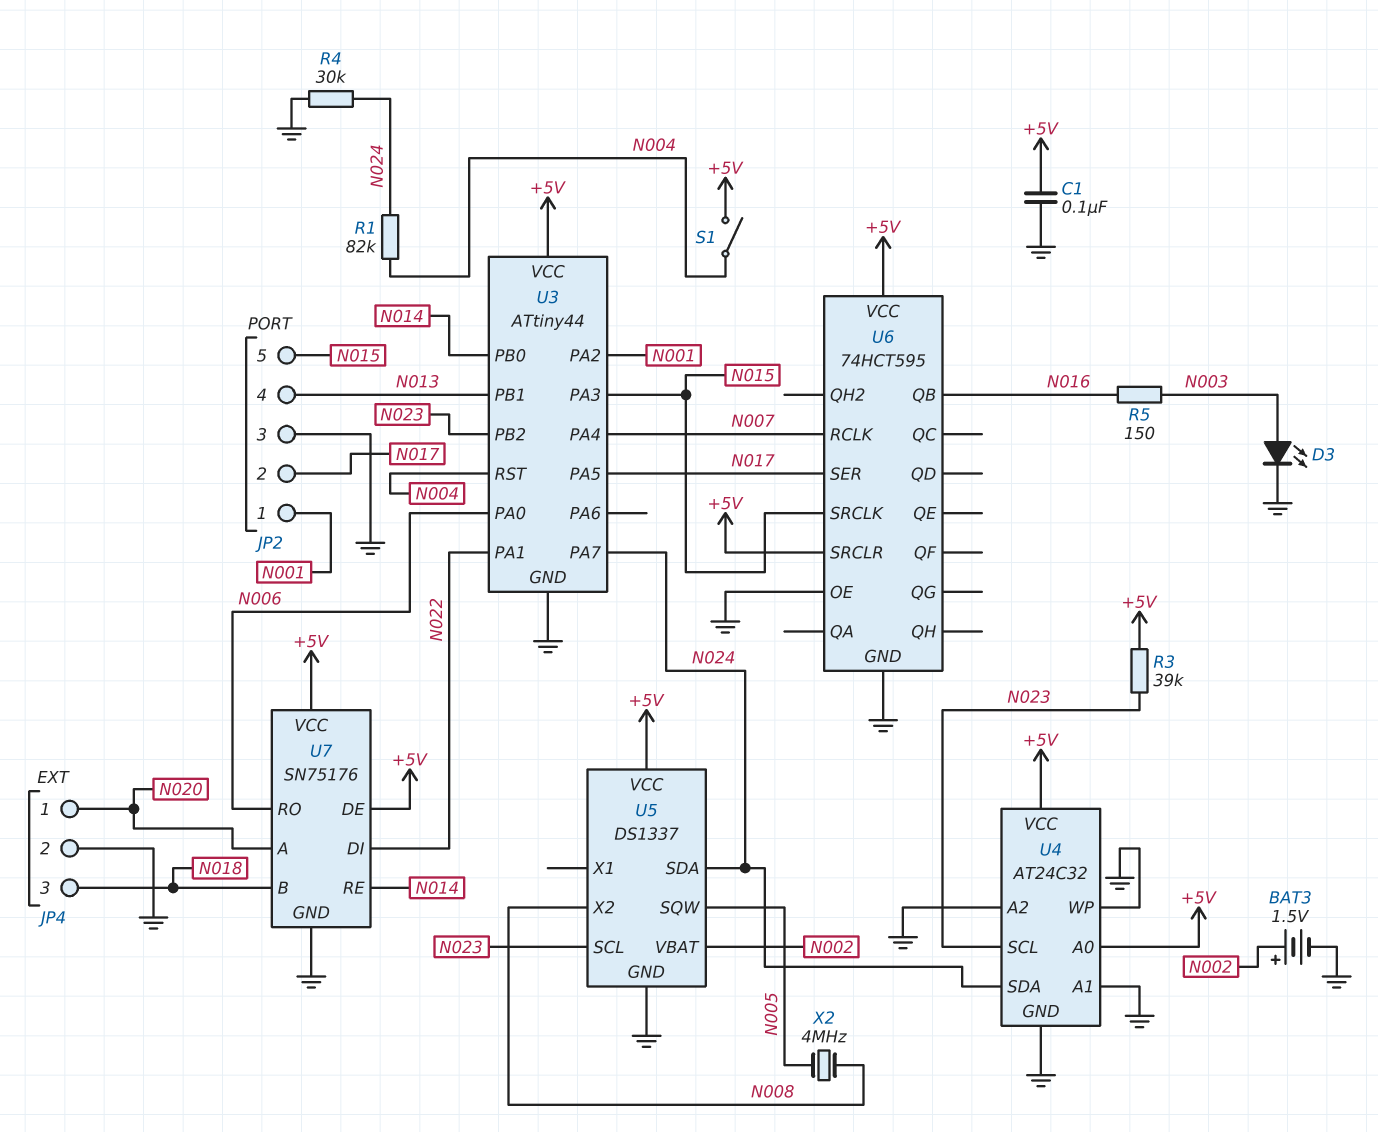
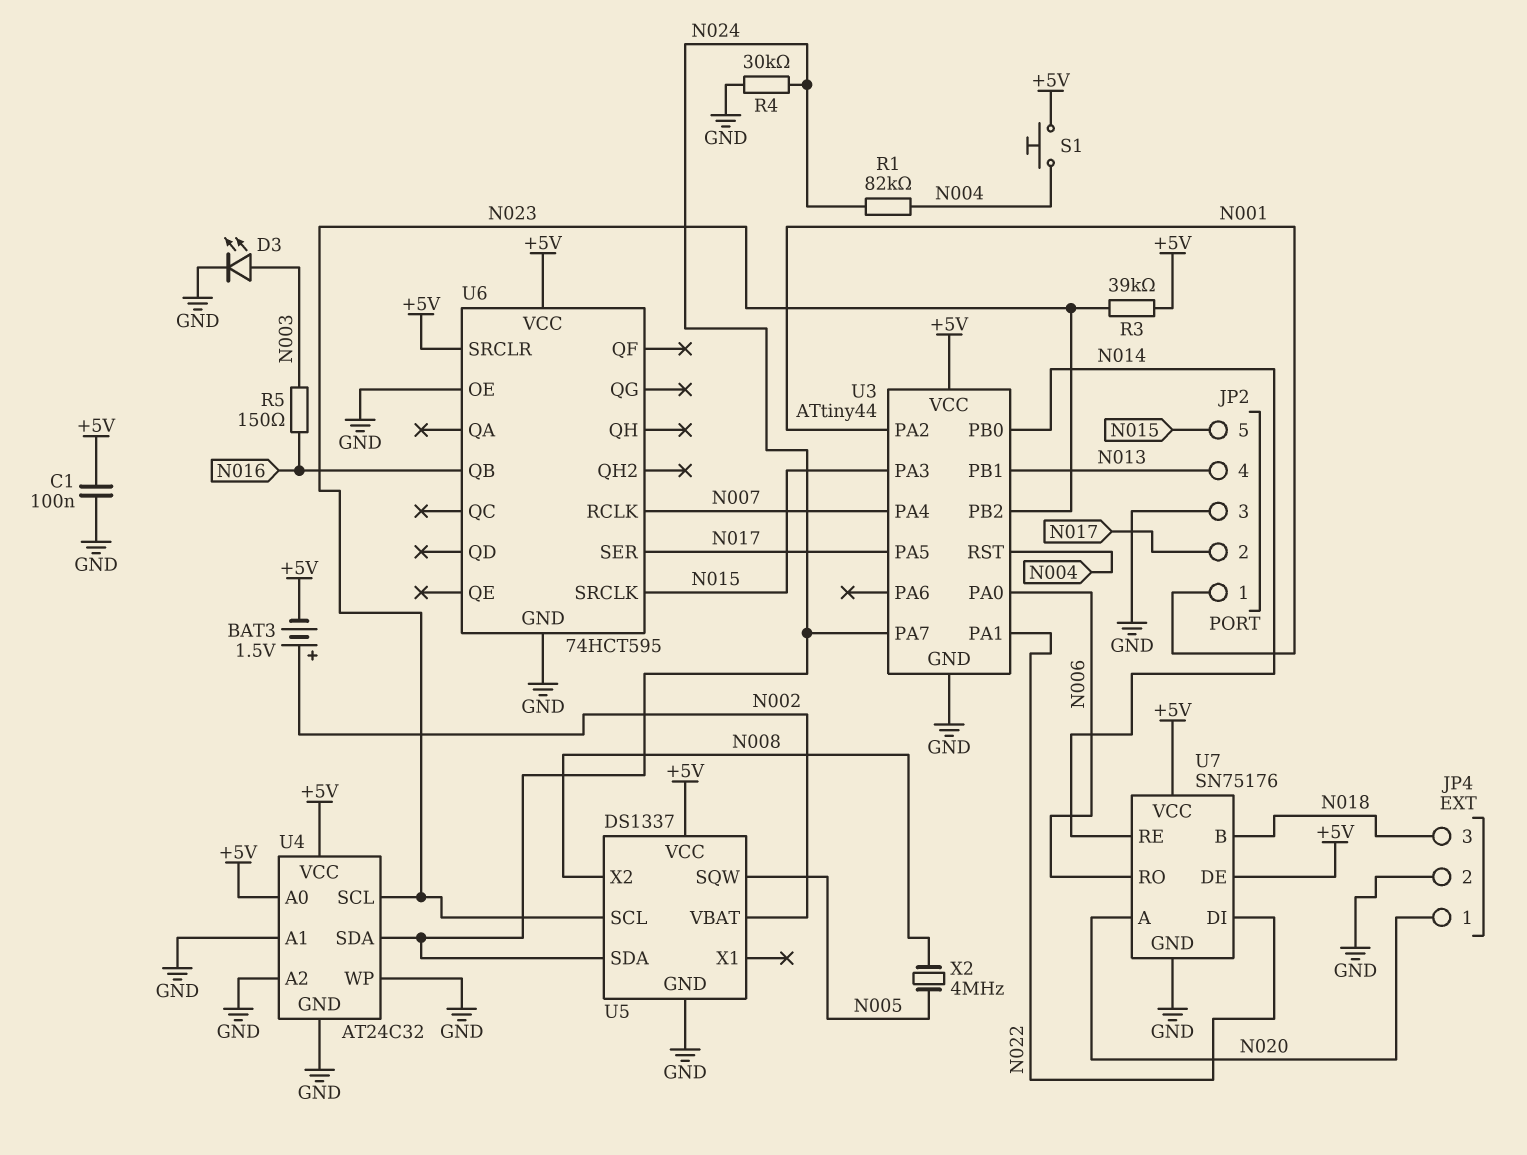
BAT3: 1.5V (plus N002, minus GND) -> 1.5V (plus N002, minus +5V)
S1: switch (+5V, N004) -> button (+5V, N004)

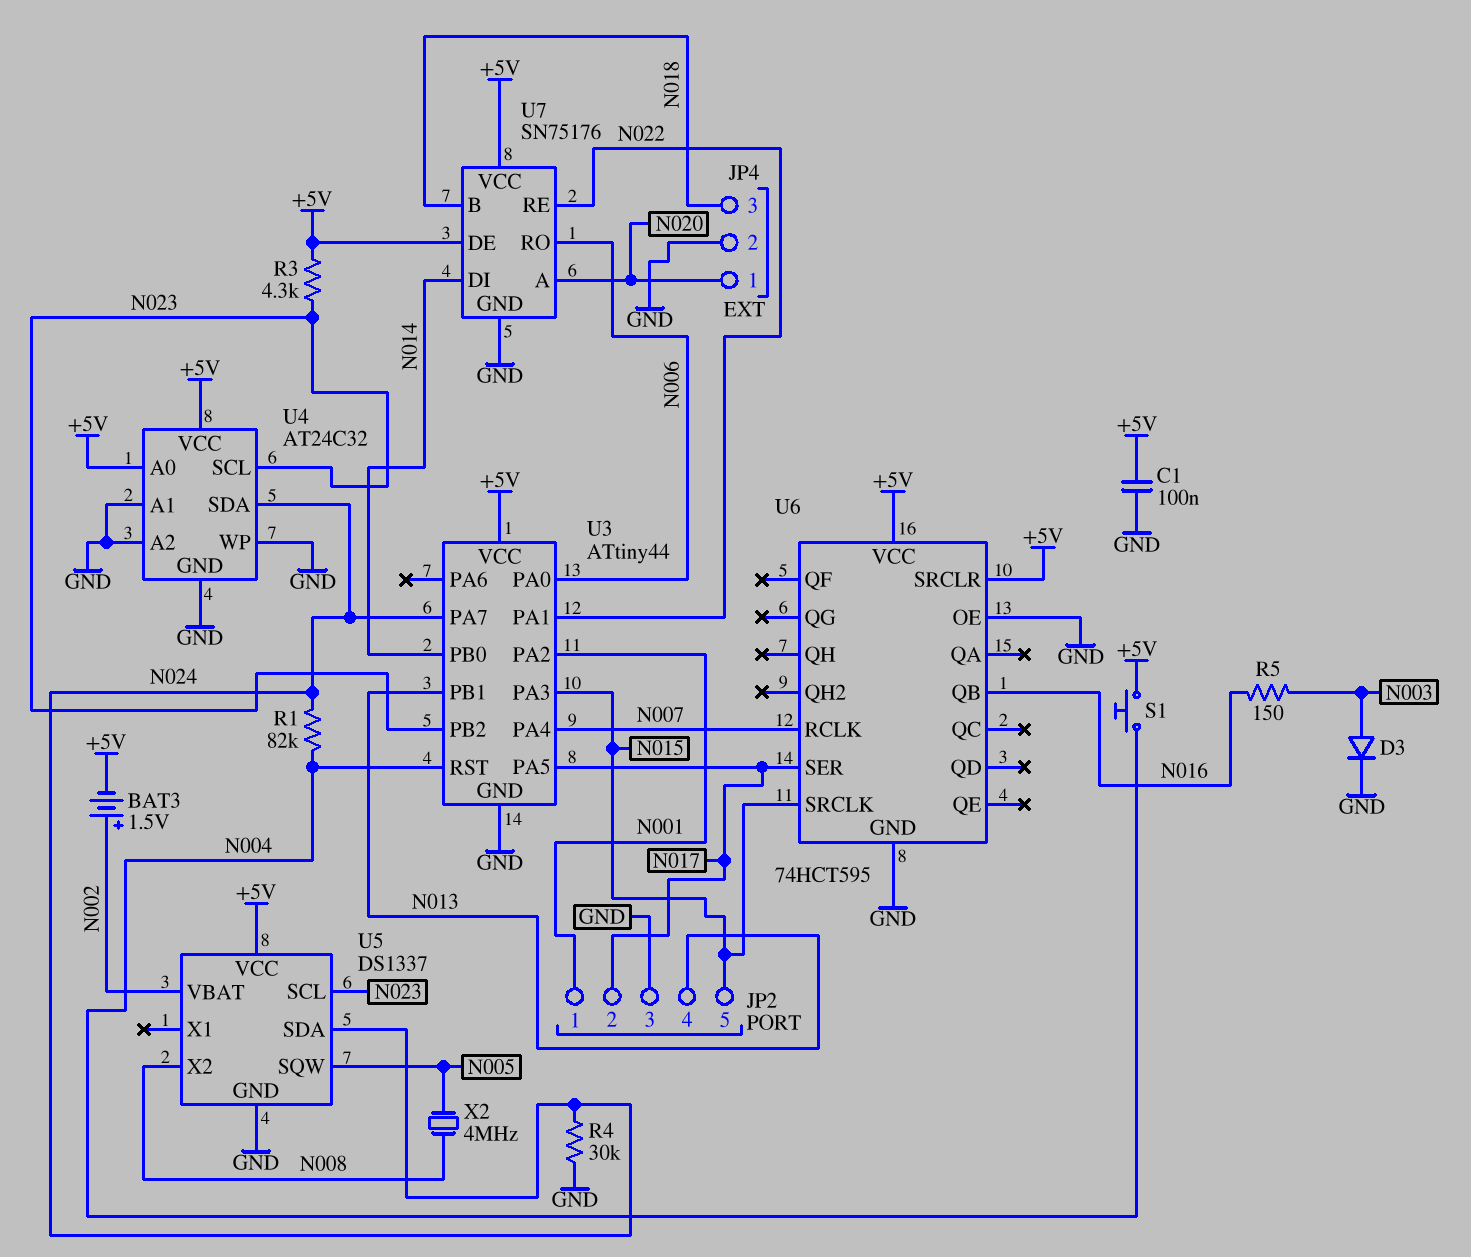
D3: LED (A N003, K GND) -> diode (A N003, K GND)
R3: 39k (+5V, N023) -> 4.3k (+5V, N023)
U7 pin DI: N022 -> N014
U7 pin RE: N014 -> N022

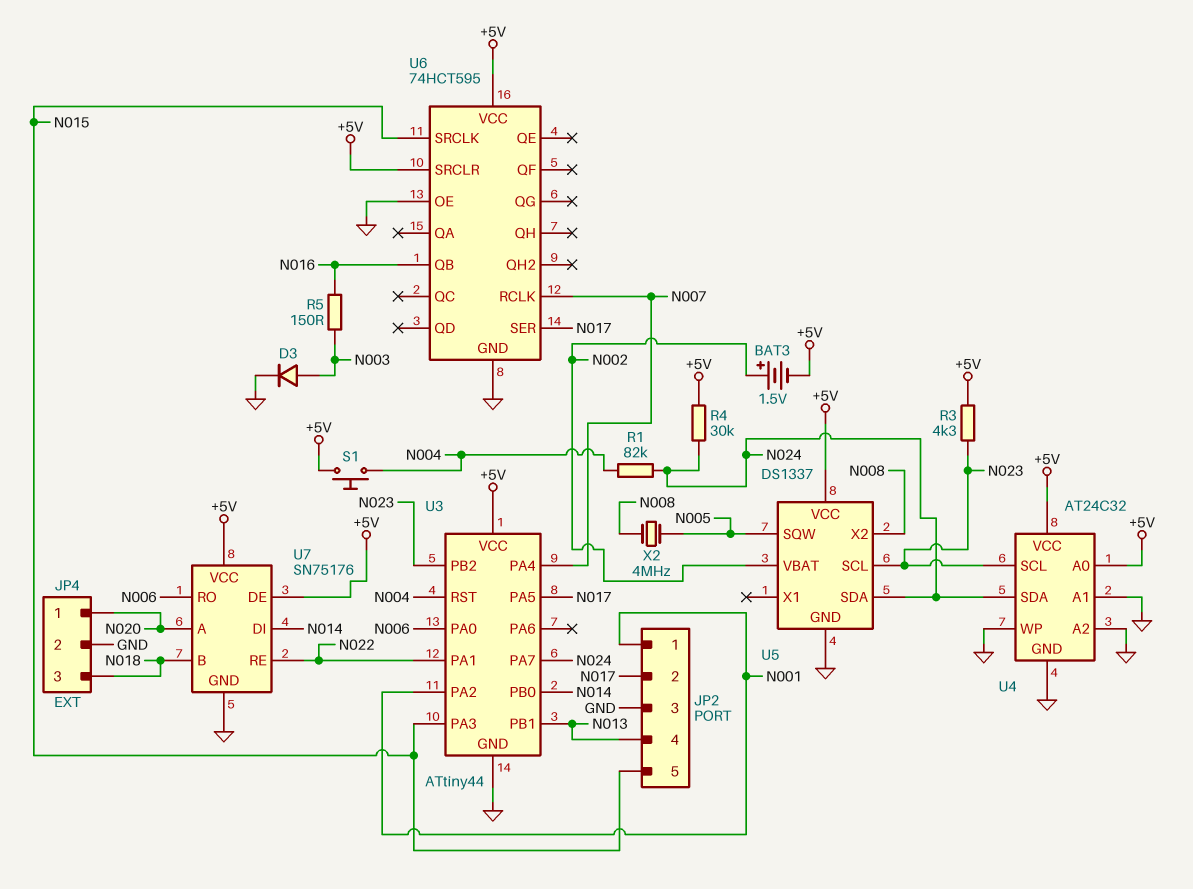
C1: 100nF (+5V, GND) -> none
R4: 30k (GND, N024) -> 30k (+5V, N024)

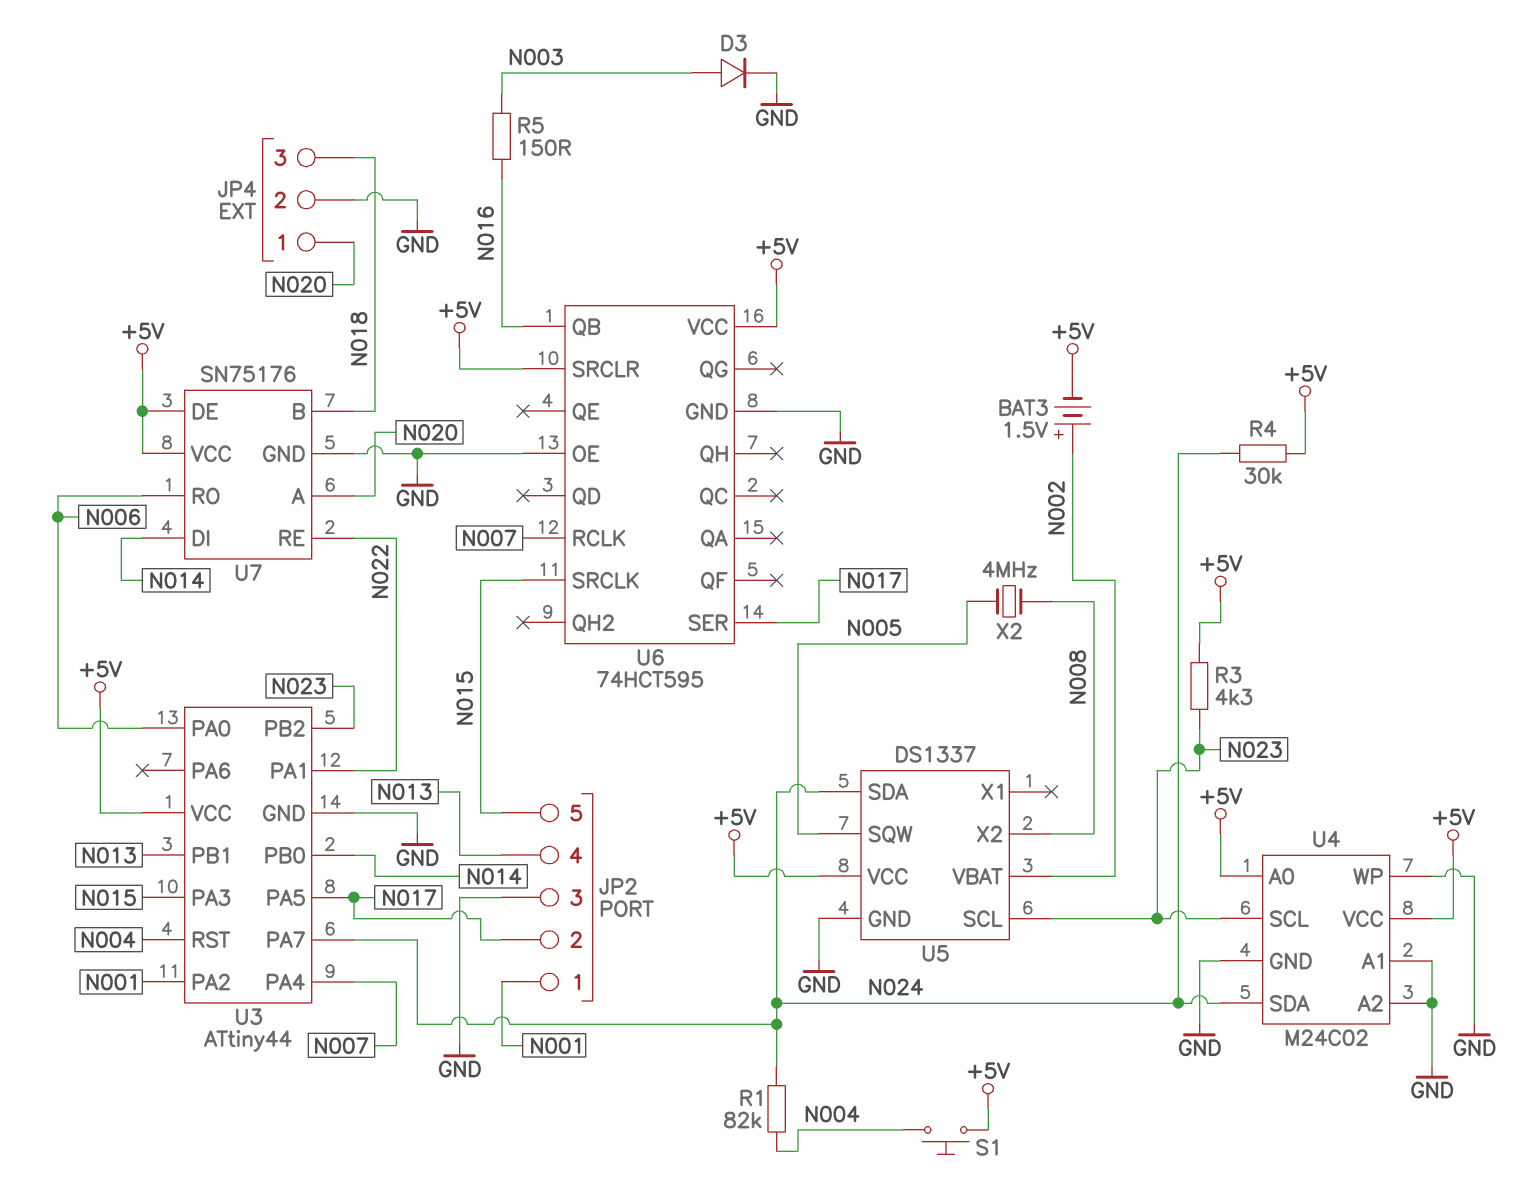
U4: AT24C32 -> M24C02

